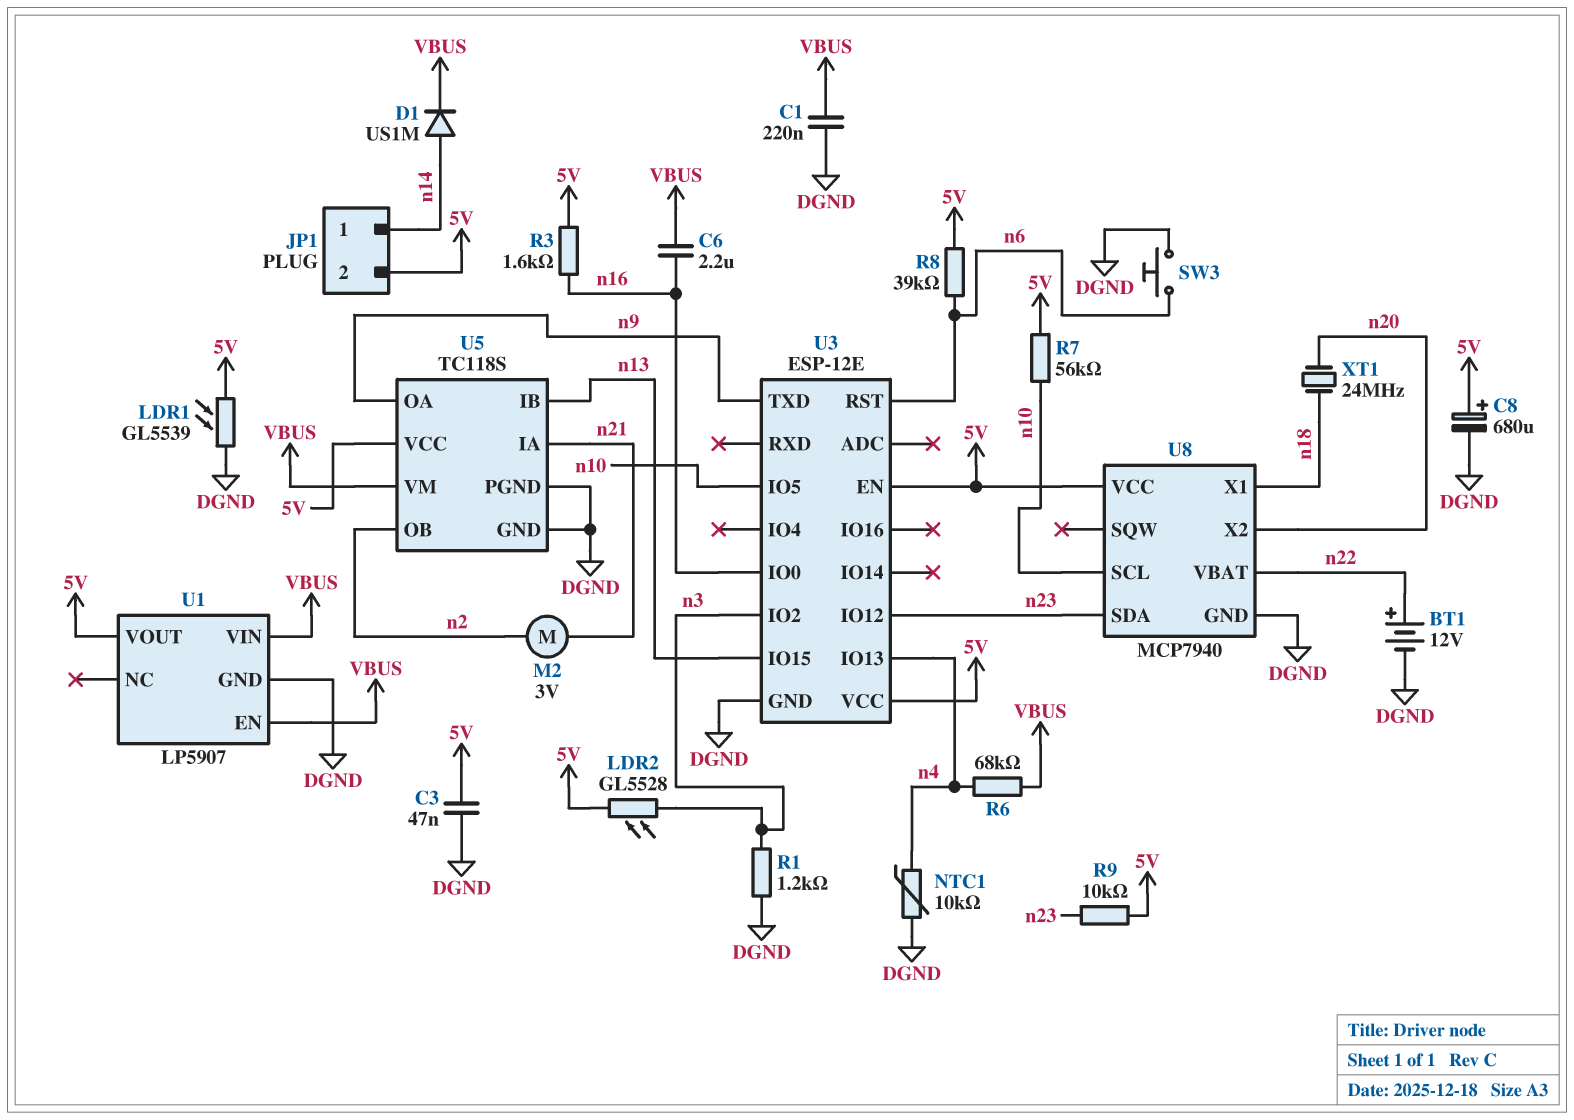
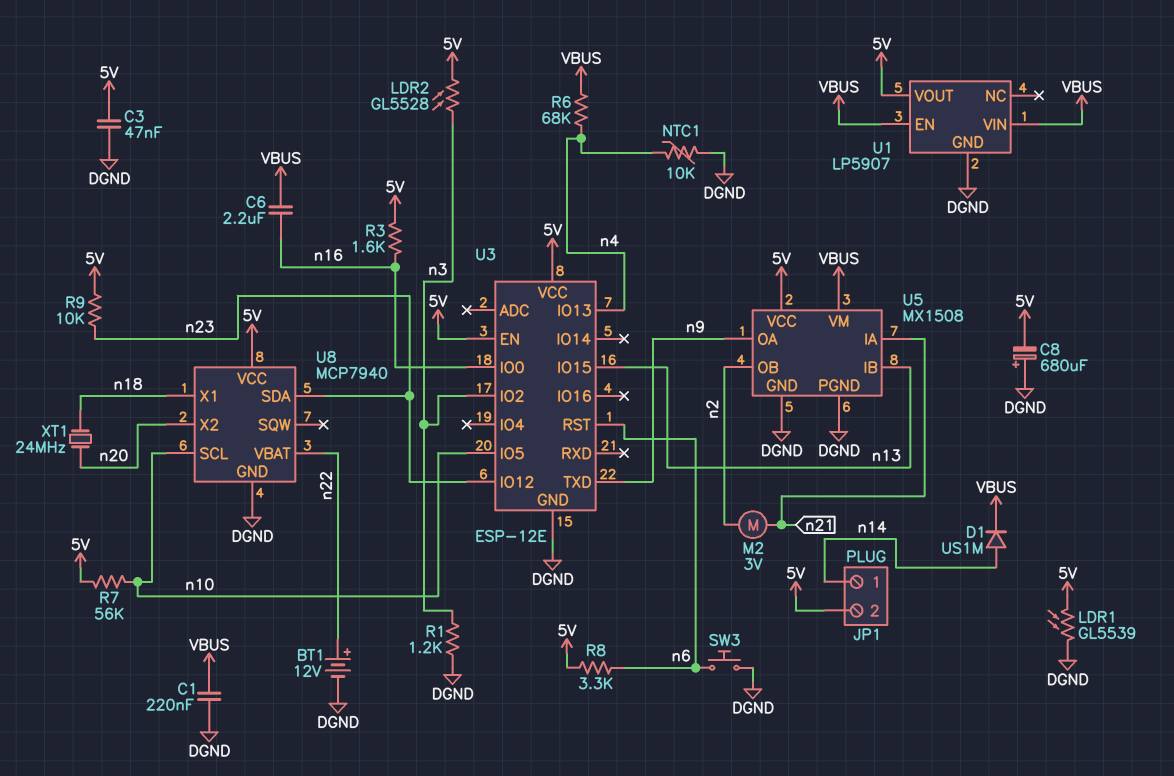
C8: 680uF (plus 5V, minus DGND) -> 680uF (plus DGND, minus 5V)
R8: 39k (5V, n6) -> 3.3k (5V, n6)
U5: TC118S -> MX1508

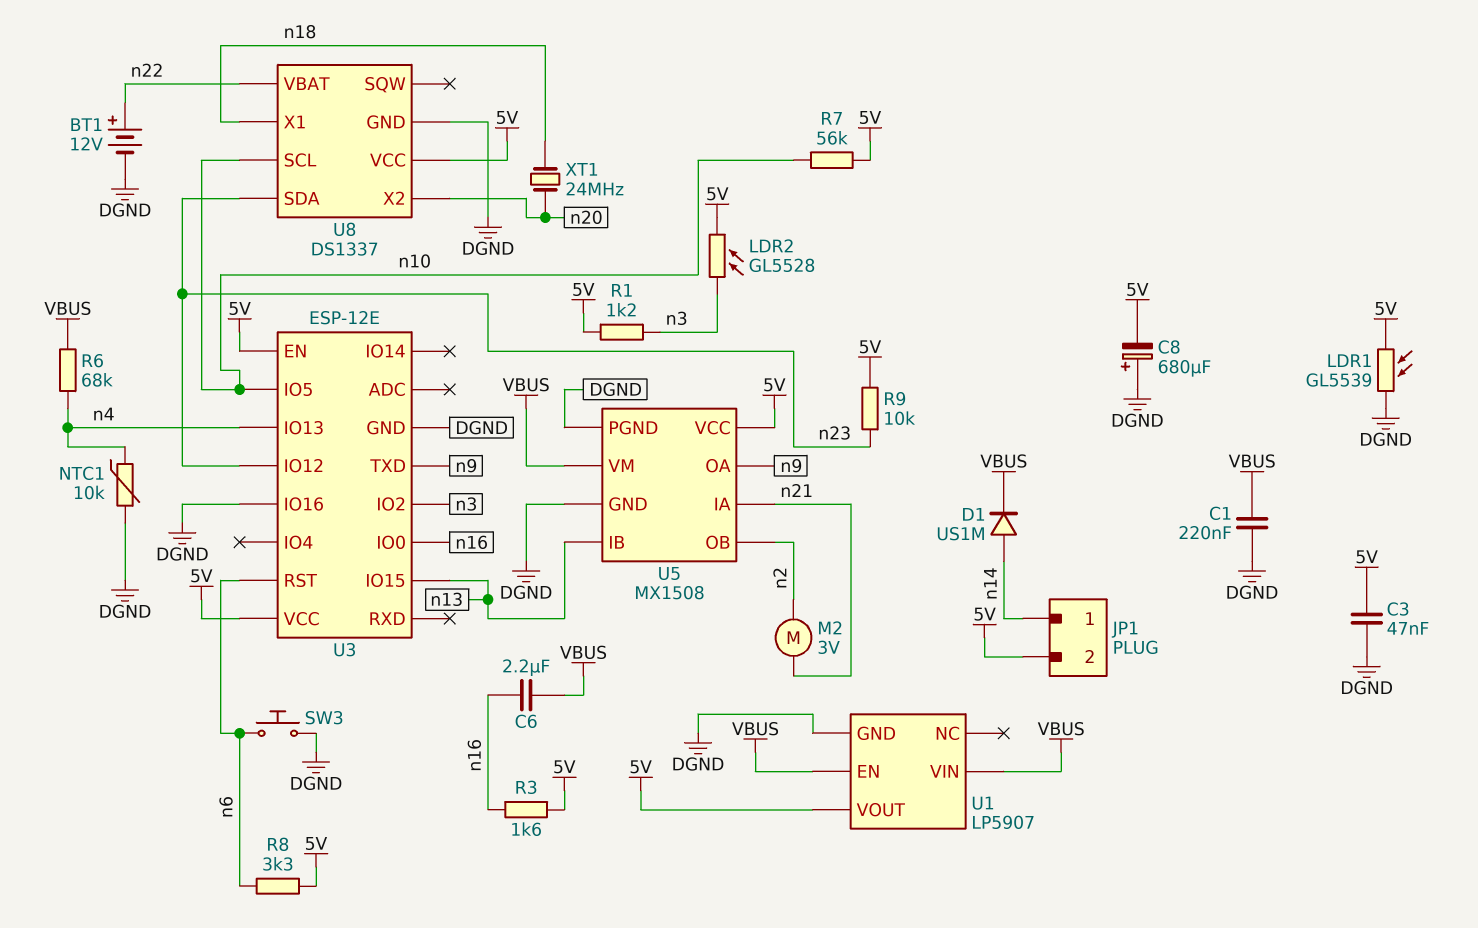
R1: 1.2k (DGND, n3) -> 1.2k (5V, n3)
U3 pin IO16: none -> DGND
U8: MCP7940 -> DS1337

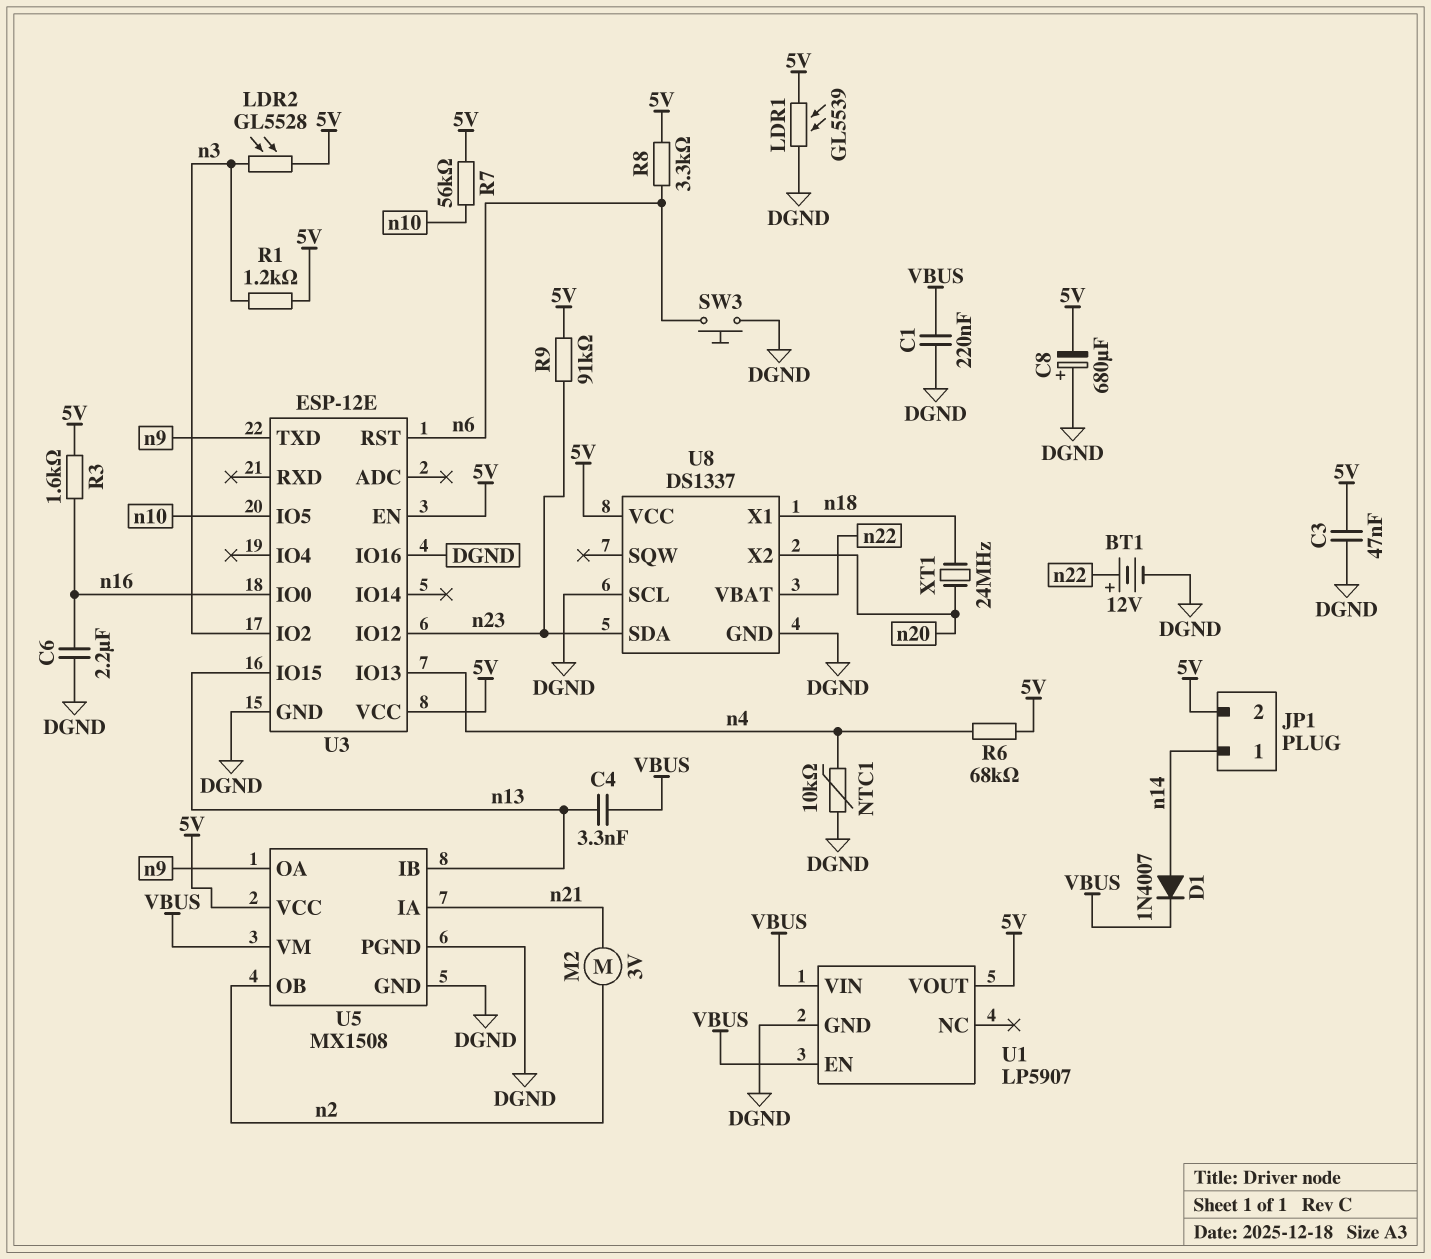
C4: none -> 3.3nF (VBUS, n13)
C6: 2.2uF (VBUS, n16) -> 2.2uF (DGND, n16)
D1: diode US1M (A n14, K VBUS) -> diode 1N4007 (A n14, K VBUS)
R6: 68k (VBUS, n4) -> 68k (5V, n4)
R9: 10k (5V, n23) -> 91k (5V, n23)
U8 pin SCL: n10 -> DGND

